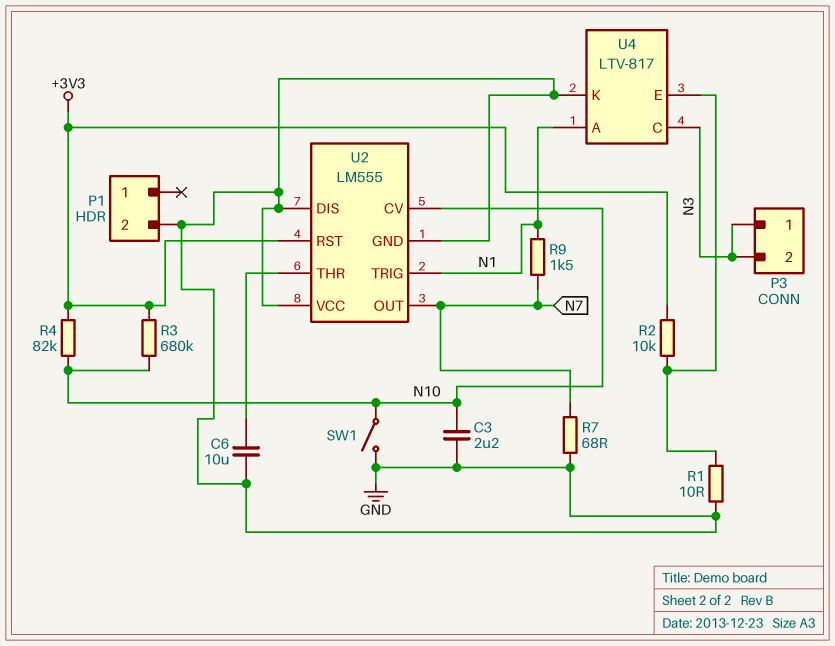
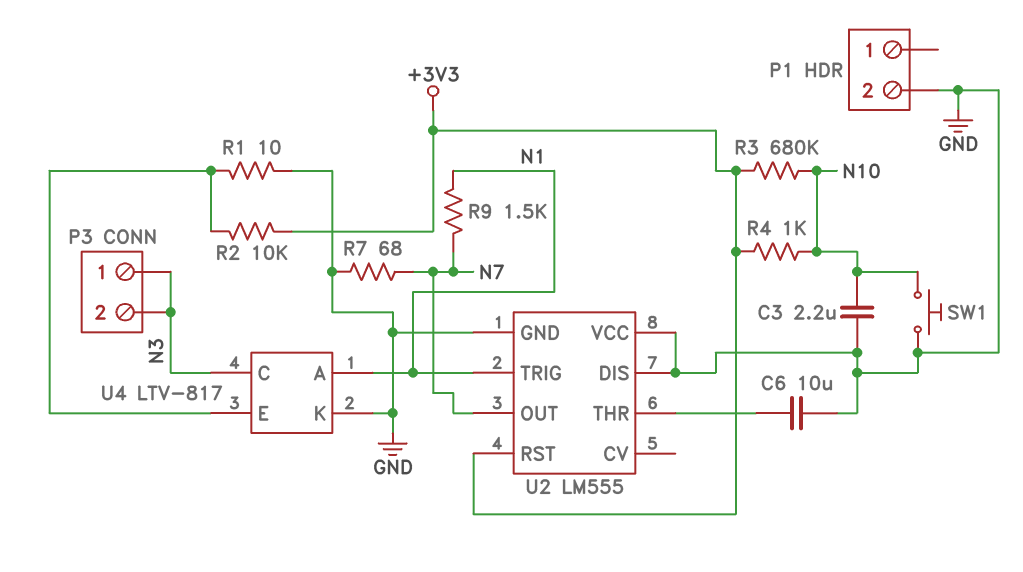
R4: 82k (+3V3, N10) -> 1k (+3V3, N10)
SW1: switch (GND, N10) -> button (GND, N10)
U2 pin CV: N10 -> none

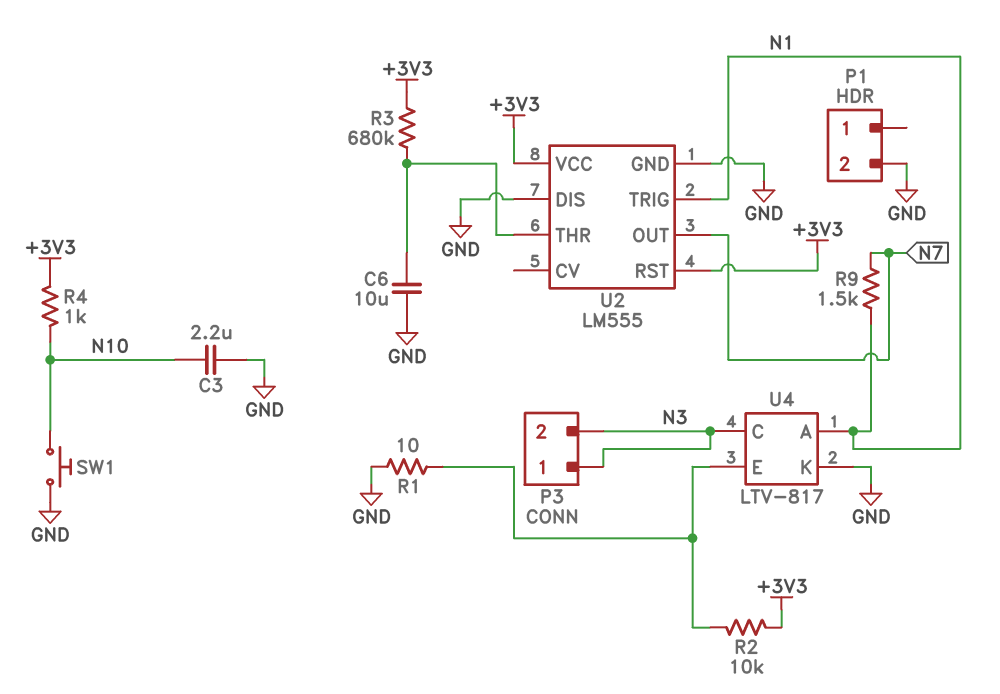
R3: 680k (+3V3, N10) -> 680k (+3V3, U2/THR)
R7: 68 (GND, N7) -> none
U2 pin VCC: GND -> +3V3

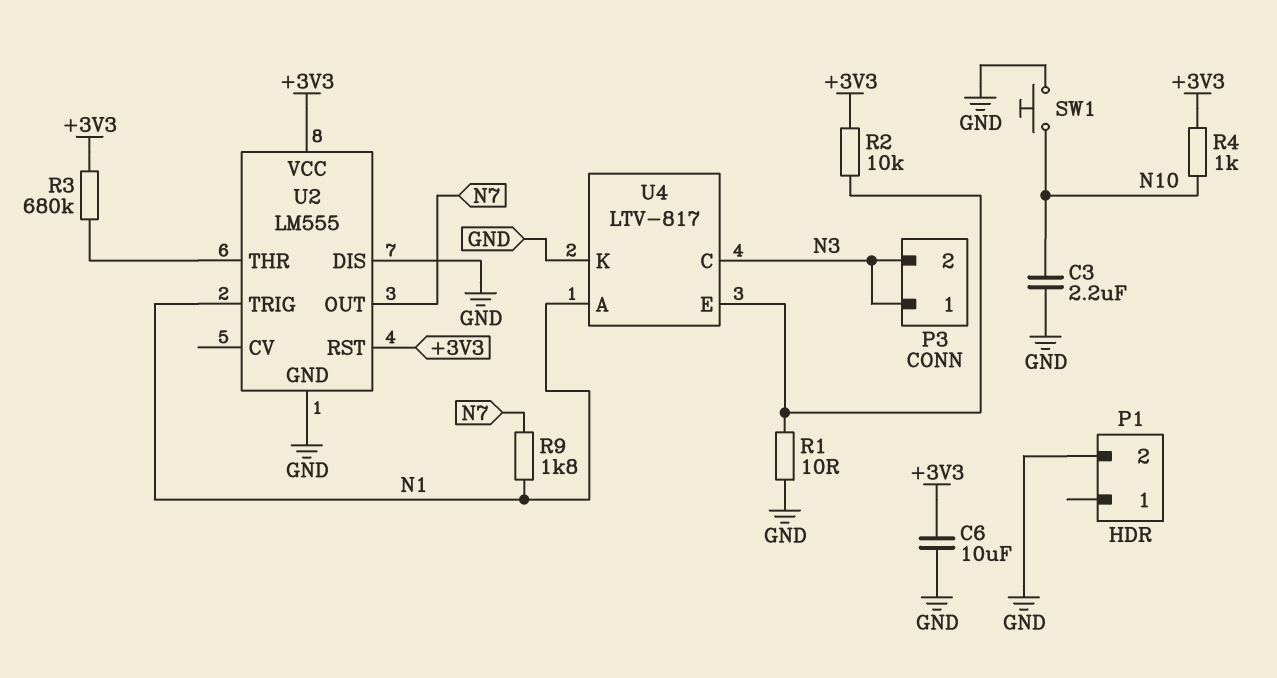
C6: 10uF (GND, U2/THR) -> 10uF (+3V3, GND)
R9: 1.5k (N1, N7) -> 1.8k (N1, N7)

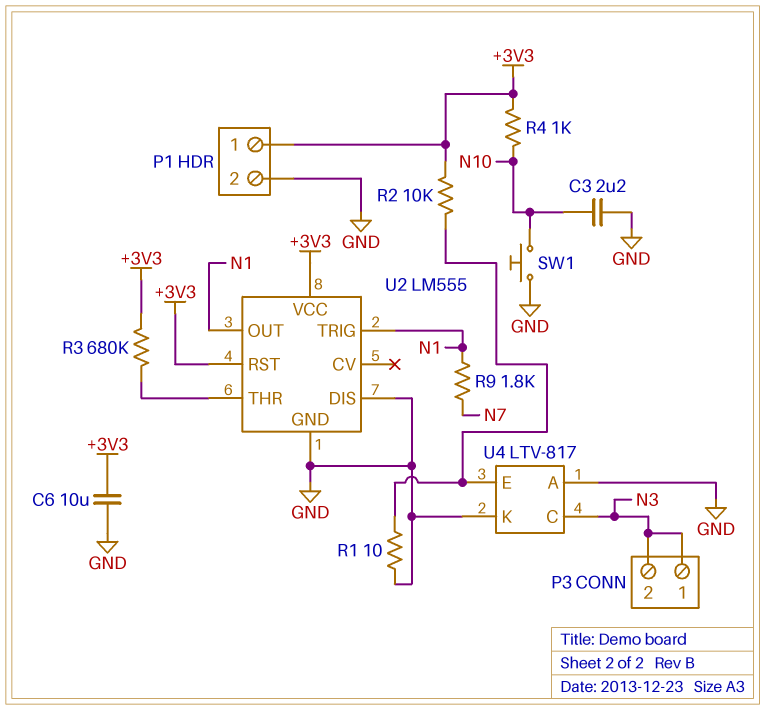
P1 pin 1: none -> +3V3
U2 pin OUT: N7 -> N1
U4 pin A: N1 -> GND

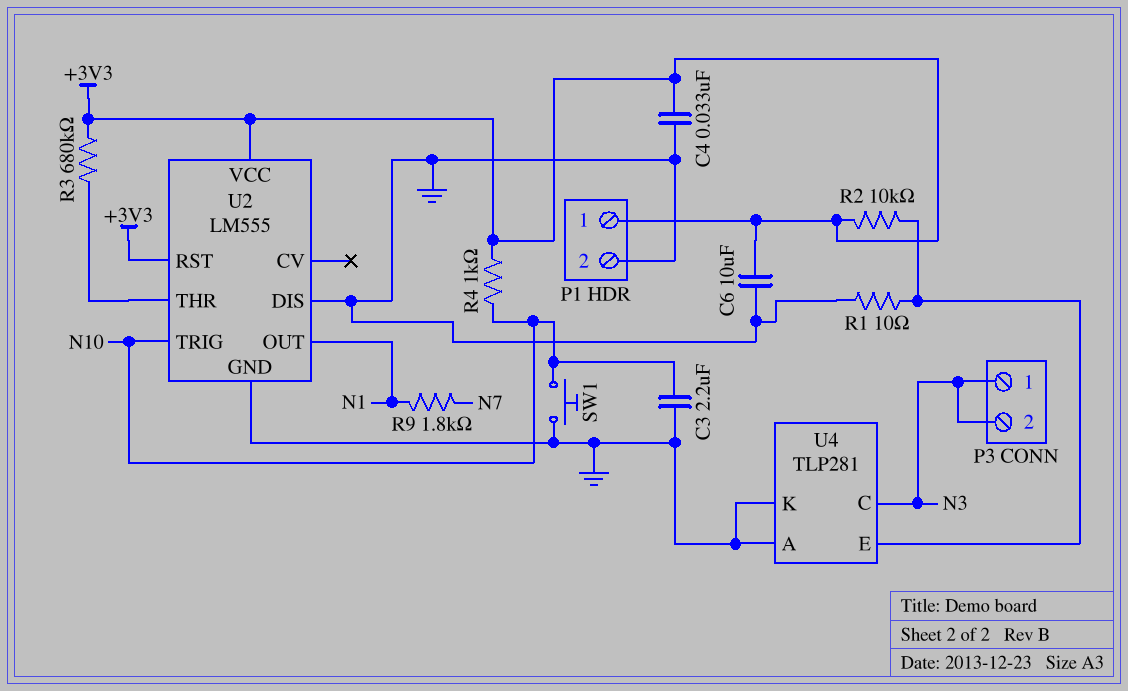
C4: none -> 33nF (+3V3, GND)
U2 pin TRIG: N1 -> N10
U4: LTV-817 -> TLP281

